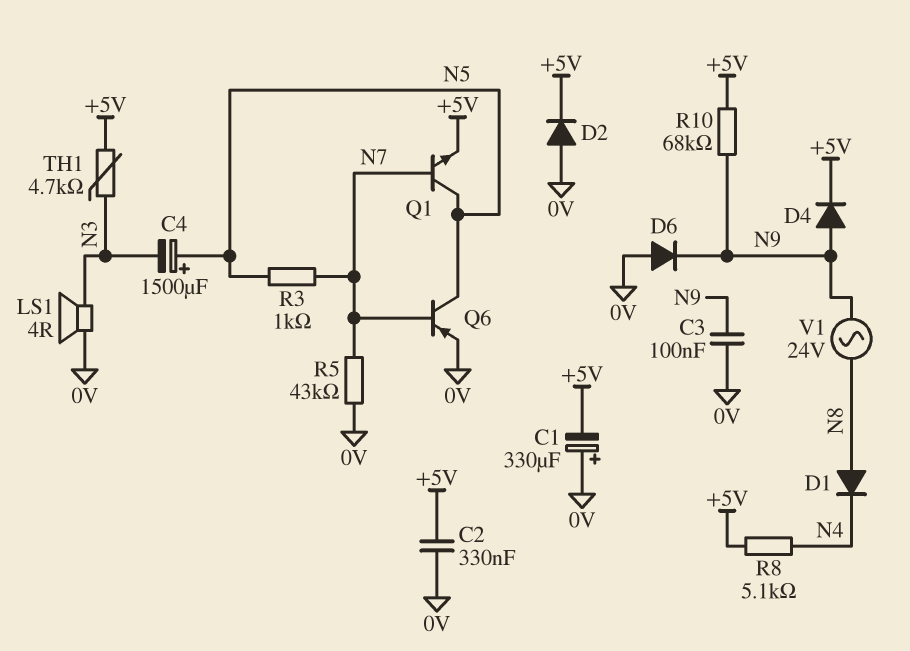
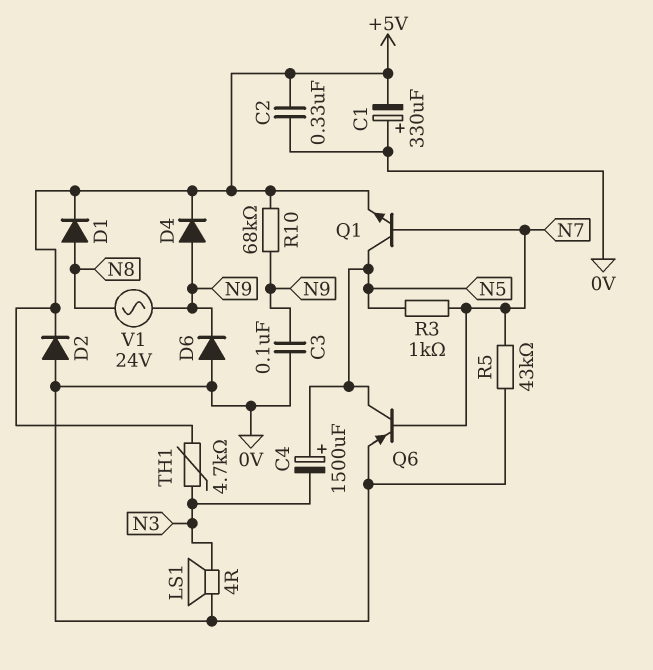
D1: diode (A N8, K N4) -> diode (A N8, K +5V)
R8: 5.1k (+5V, N4) -> none

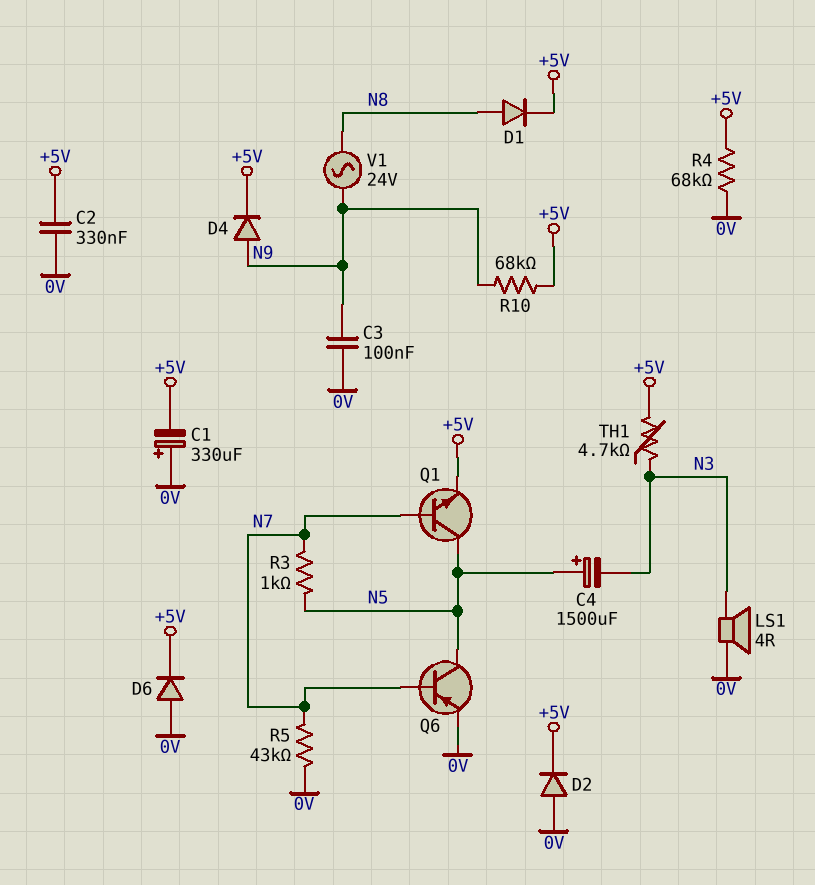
D6: diode (A 0V, K N9) -> diode (A 0V, K +5V)
R4: none -> 68k (+5V, 0V)

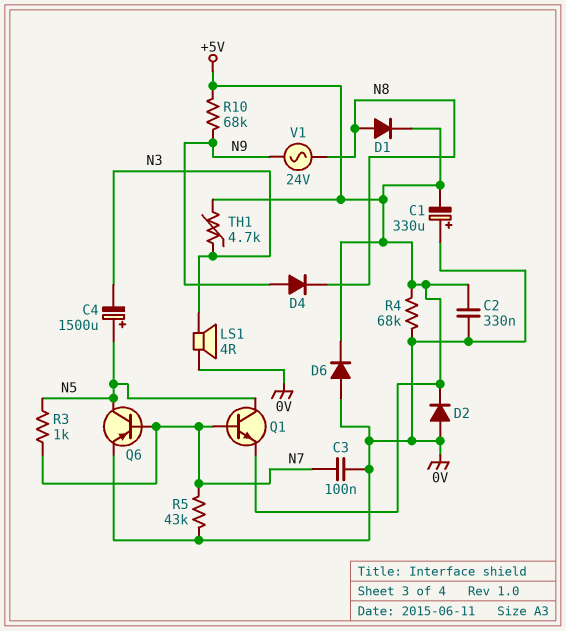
C3: 100nF (0V, N9) -> 100nF (0V, N7)
D4: diode (A N9, K +5V) -> diode (A N9, K N8)

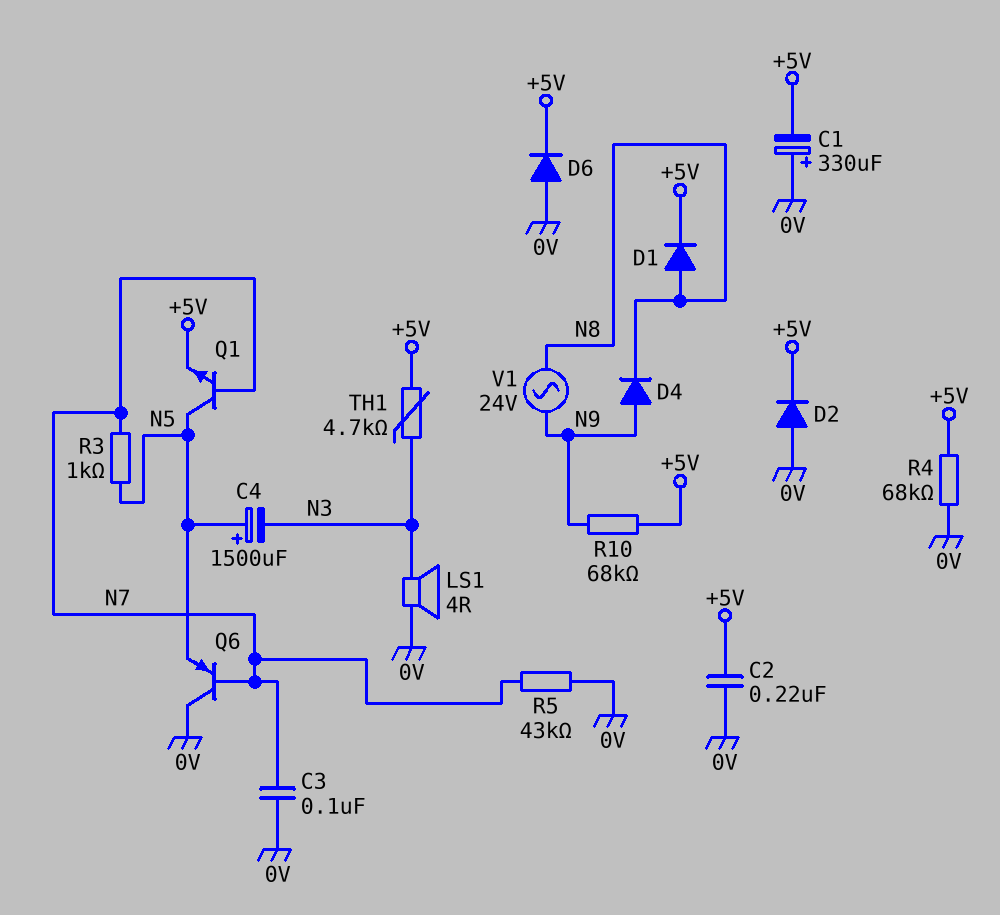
C2: 330nF (+5V, 0V) -> 220nF (+5V, 0V)
Q6: PNP (B N7, C N5, E 0V) -> PNP (B N7, C 0V, E N5)

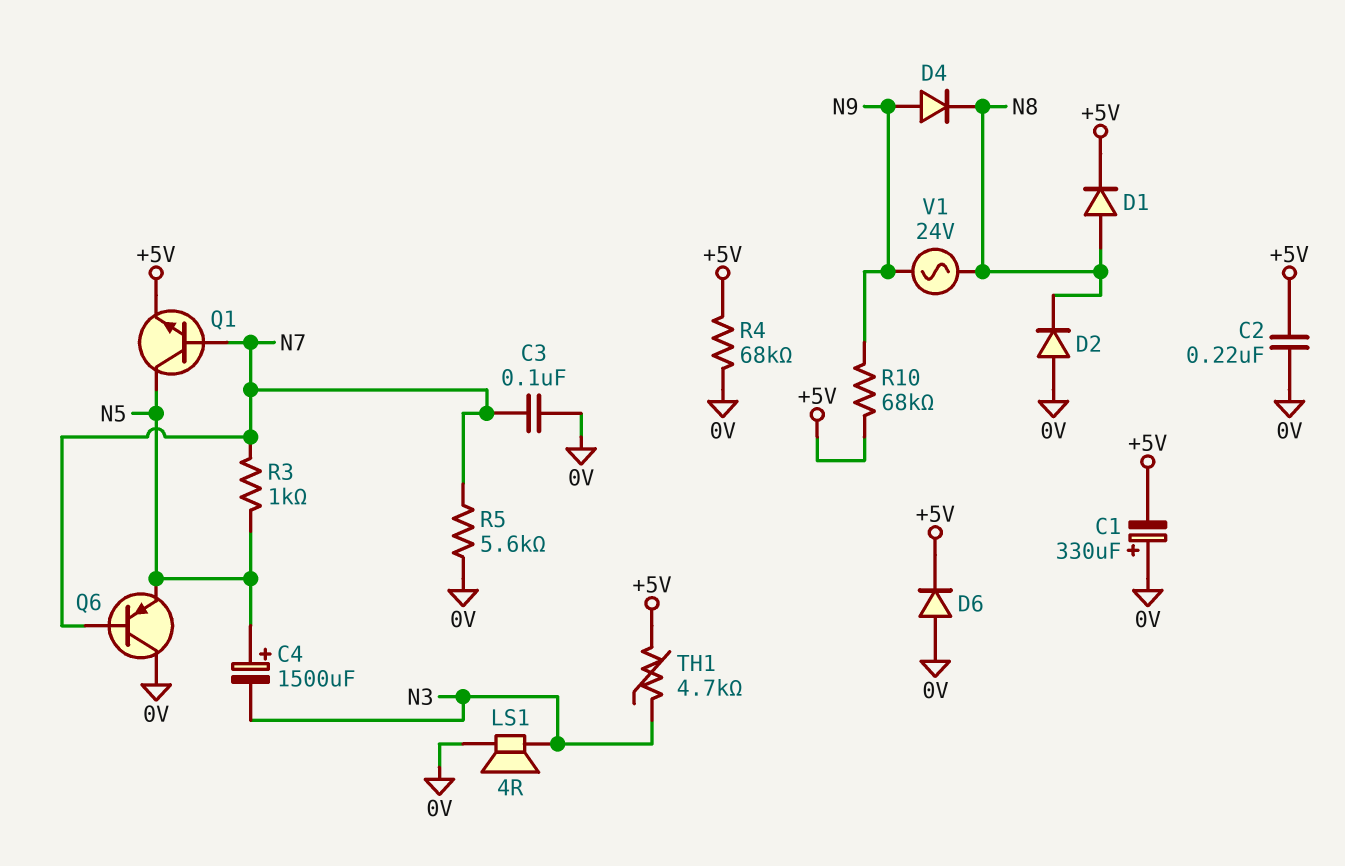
D2: diode (A 0V, K +5V) -> diode (A 0V, K N8)
R5: 43k (0V, N7) -> 5.6k (0V, N7)

